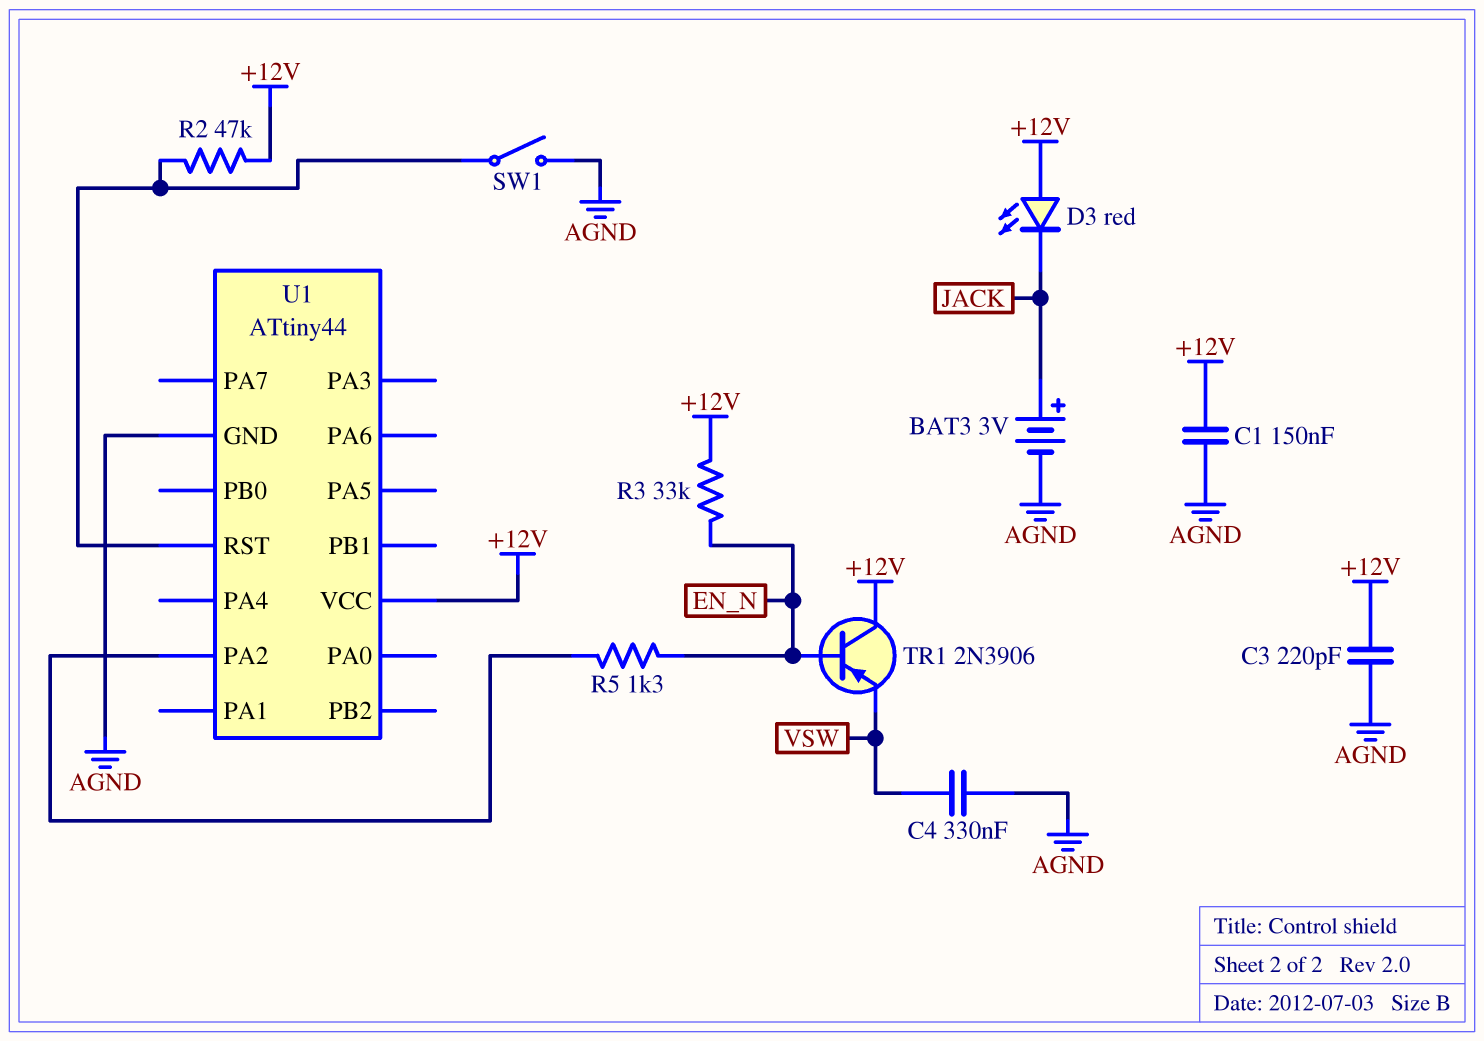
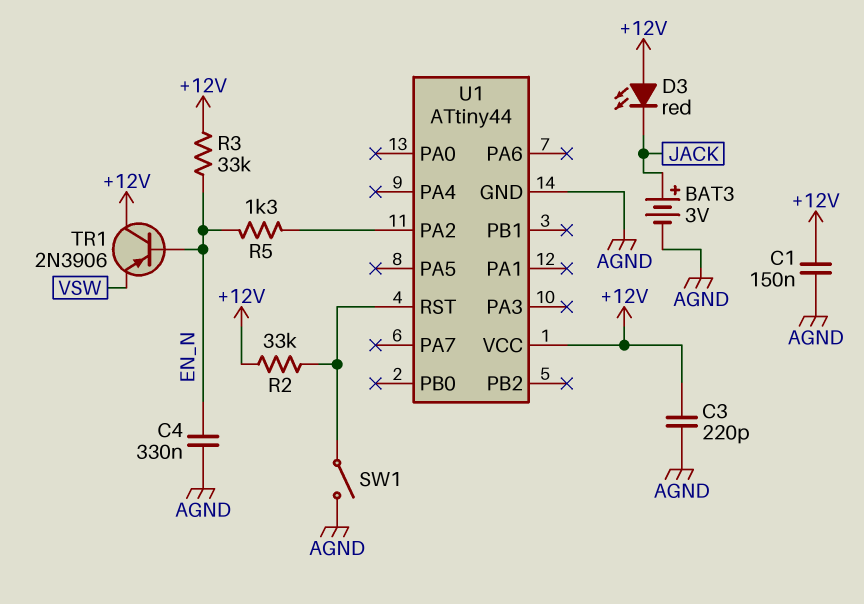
C4: 330nF (AGND, VSW) -> 330nF (AGND, EN_N)
R2: 47k (+12V, U1/RST) -> 33k (+12V, U1/RST)

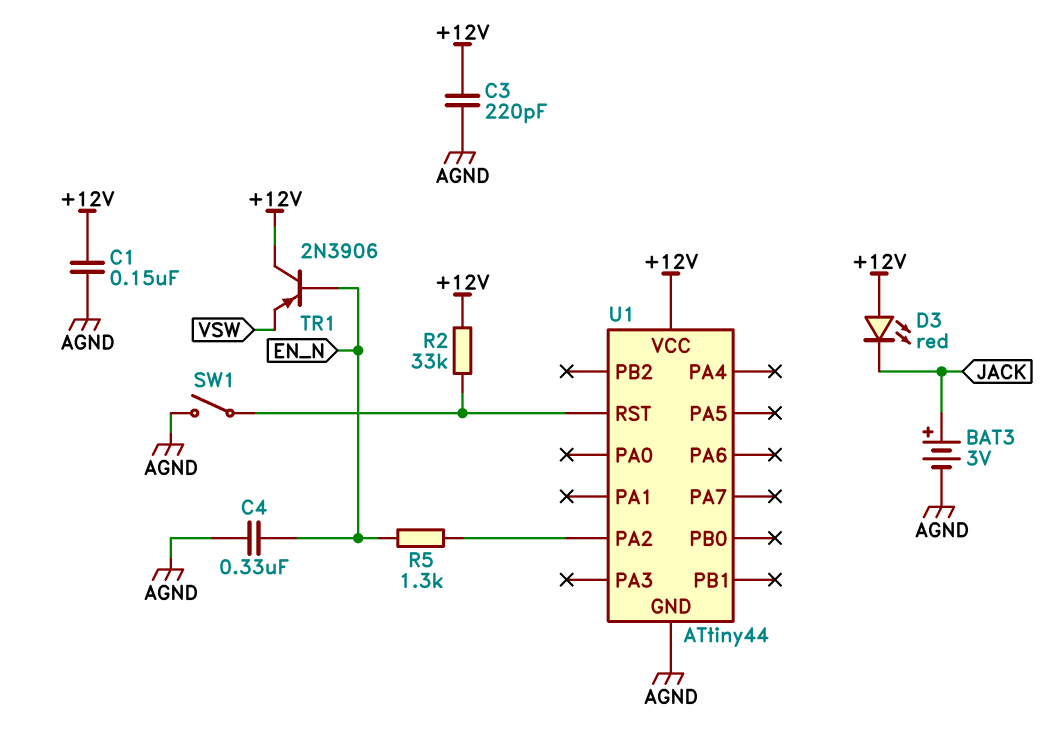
R3: 33k (+12V, EN_N) -> none

